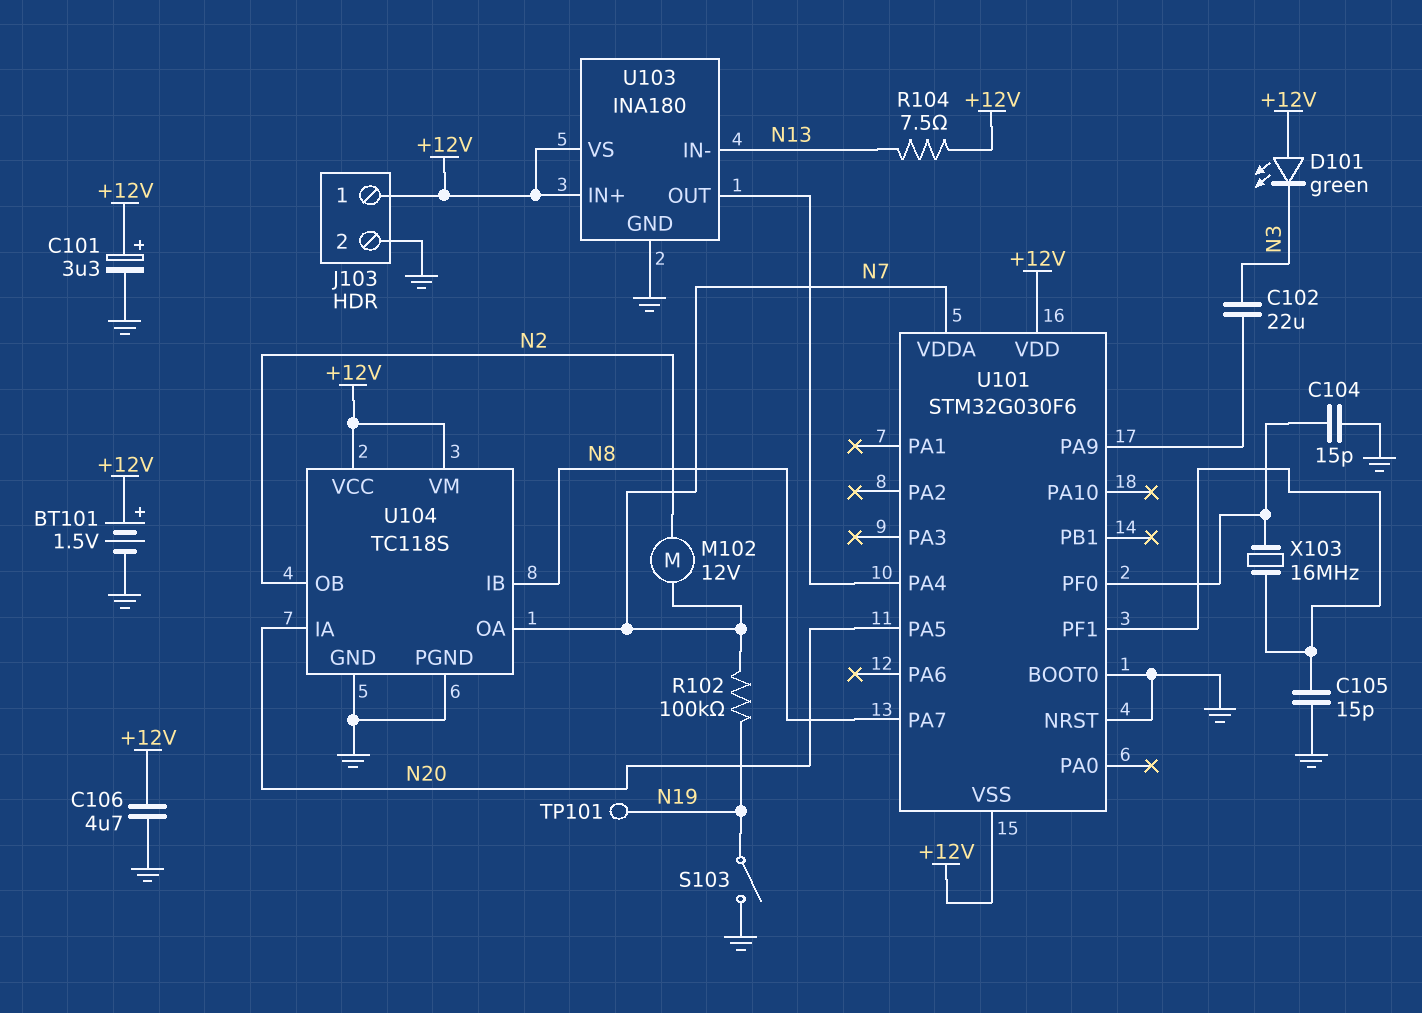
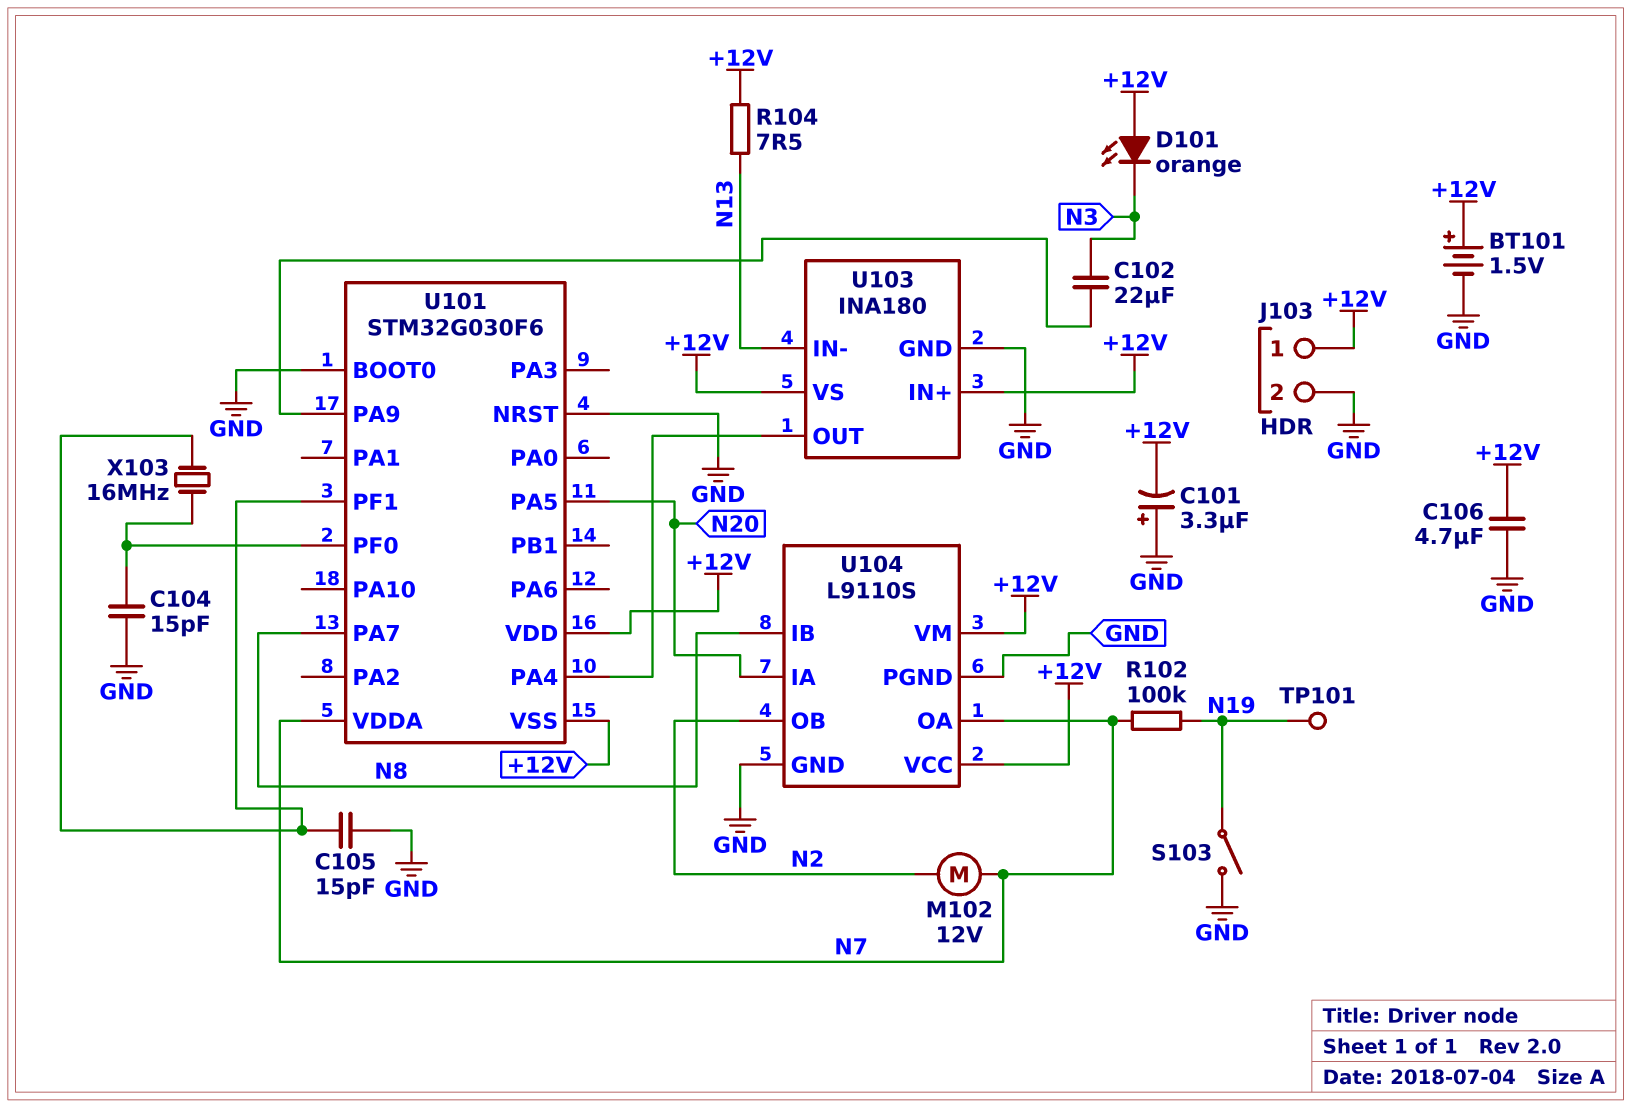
C101: 3.3uF (plus +12V, minus GND) -> 3.3uF (plus GND, minus +12V)
D101: LED green (A +12V, K N3) -> LED orange (A +12V, K N3)
U104: TC118S -> L9110S

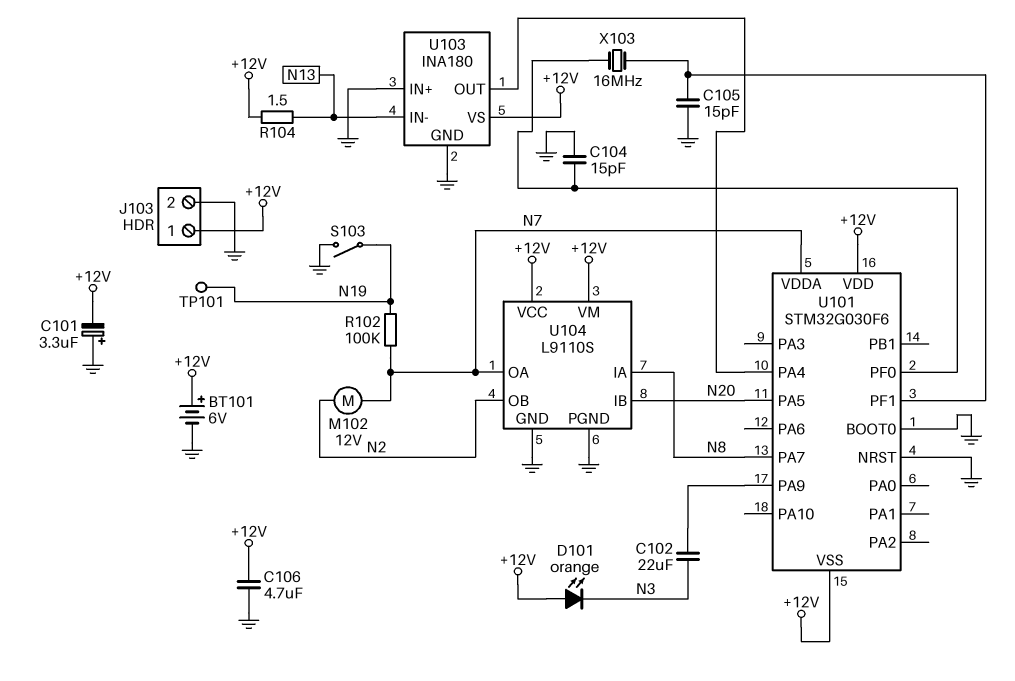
BT101: 1.5V (plus +12V, minus GND) -> 6V (plus +12V, minus GND)
R104: 7.5 (+12V, N13) -> 1.5 (+12V, N13)
U103 pin IN+: +12V -> GND
U104 pin IA: N20 -> N8
U104 pin IB: N8 -> N20

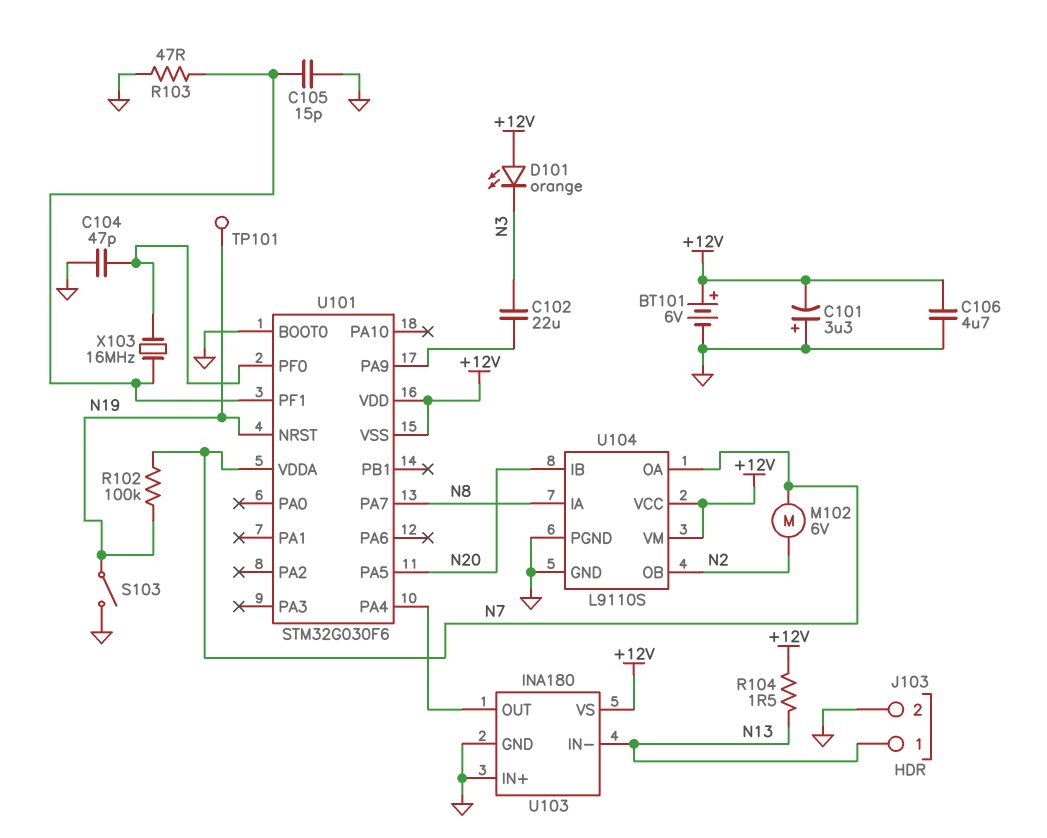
C104: 15pF (GND, U101/PF0) -> 47pF (GND, U101/PF0)
J103 pin 1: +12V -> N13
M102: motor 12V (N2, N7) -> motor 6V (N2, N7)
R103: none -> 47 (GND, U101/PF1)
U101 pin NRST: GND -> N19

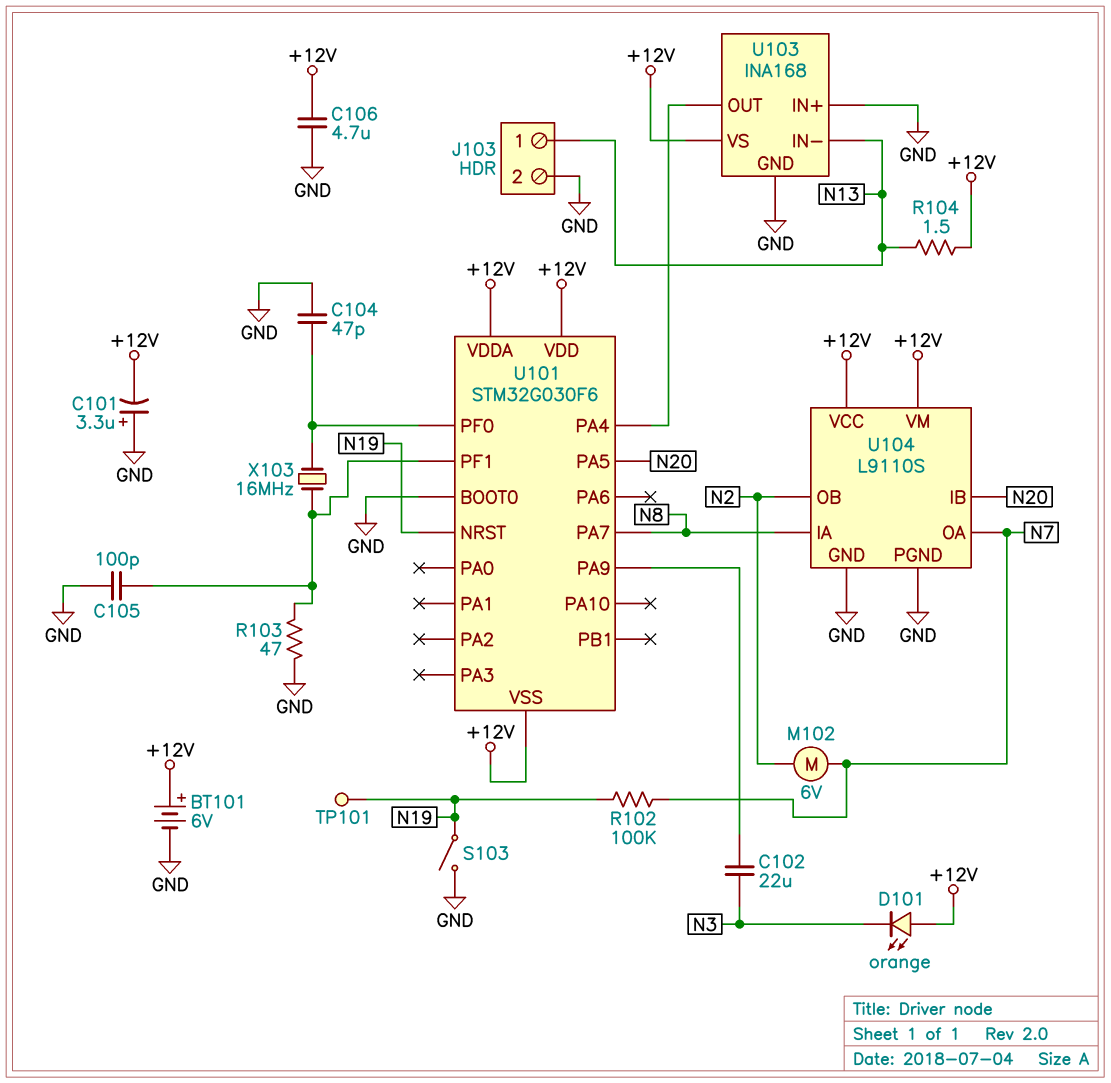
C105: 15pF (GND, U101/PF1) -> 100pF (GND, U101/PF1)
U101 pin VDDA: N7 -> +12V
U103: INA180 -> INA168

